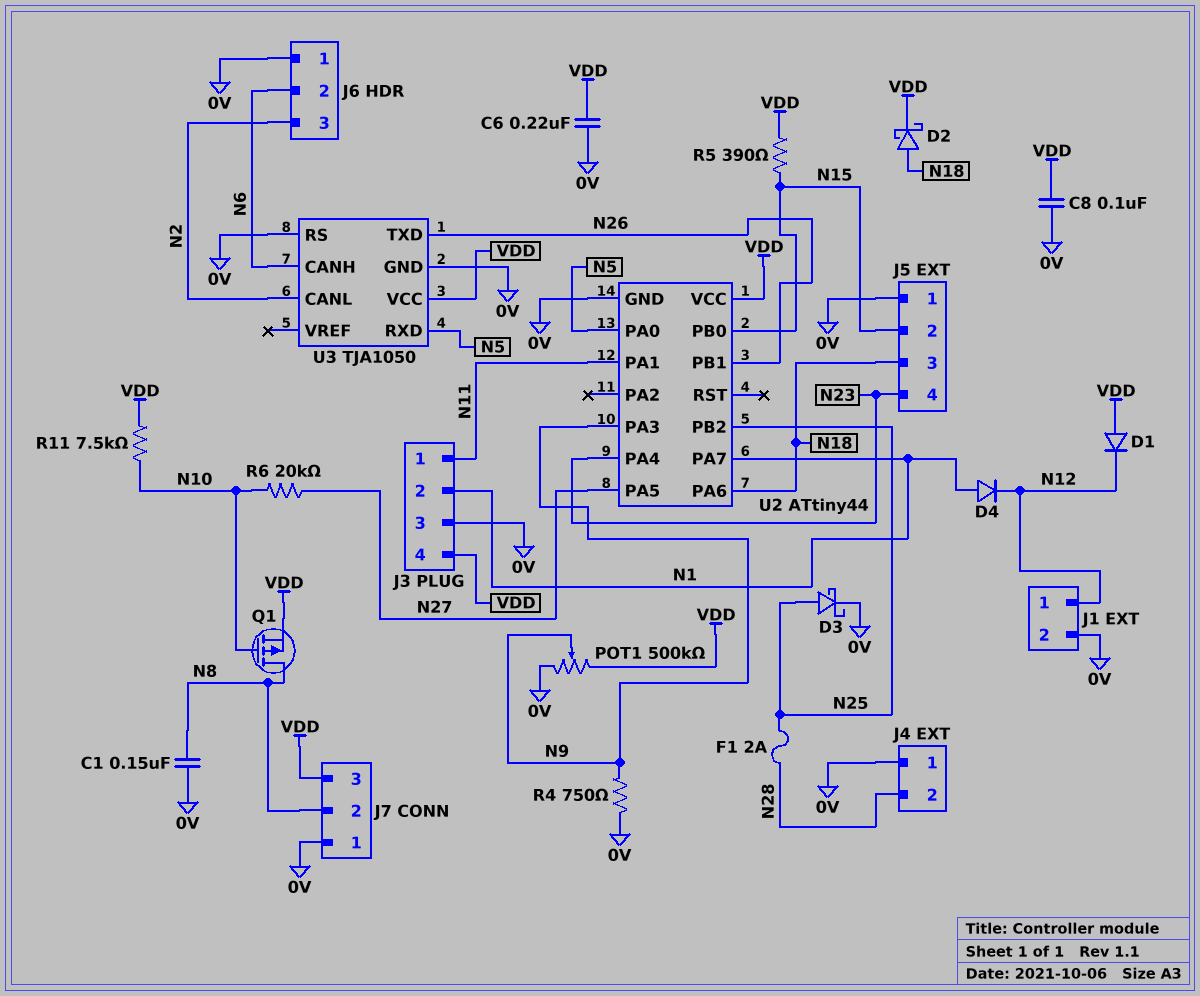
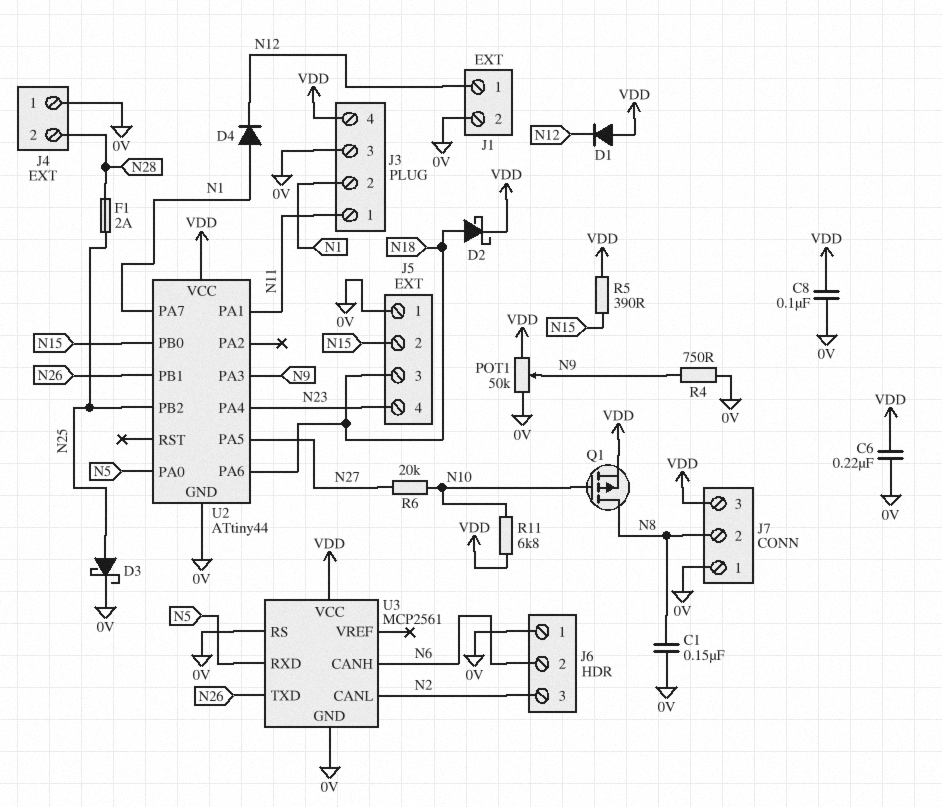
POT1: 500k (0V, VDD, wiper N9) -> 50k (0V, VDD, wiper N9)
R11: 7.5k (N10, VDD) -> 6.8k (N10, VDD)
U3: TJA1050 -> MCP2561

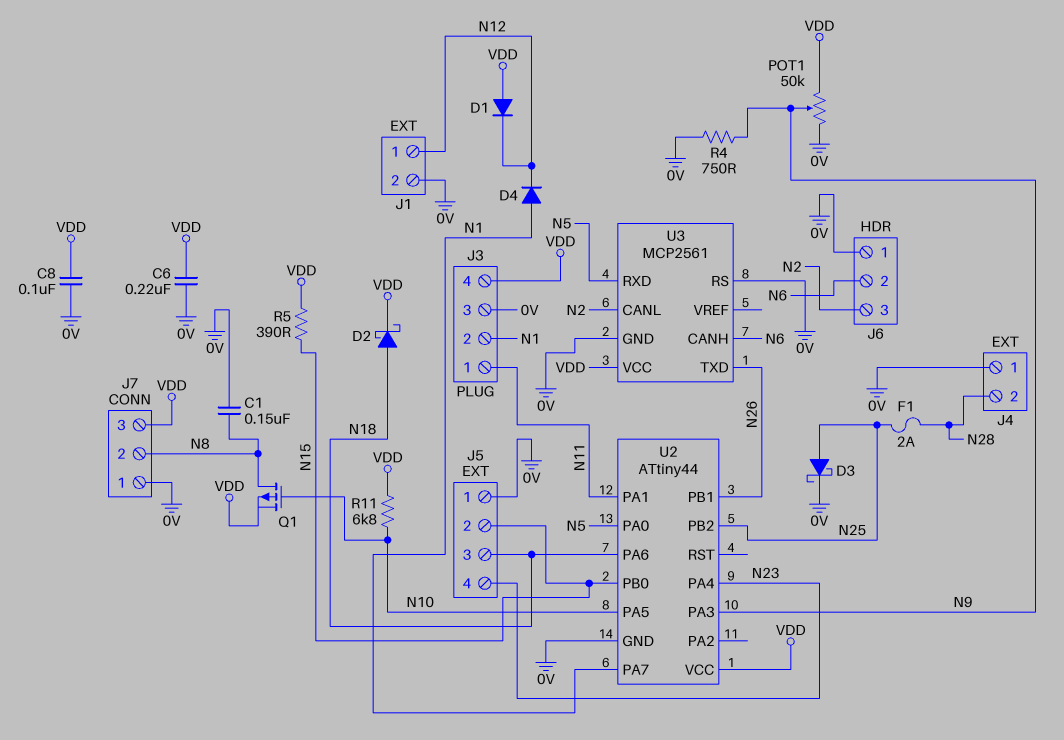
R6: 20k (N10, N27) -> none
U2 pin PA5: N27 -> N10

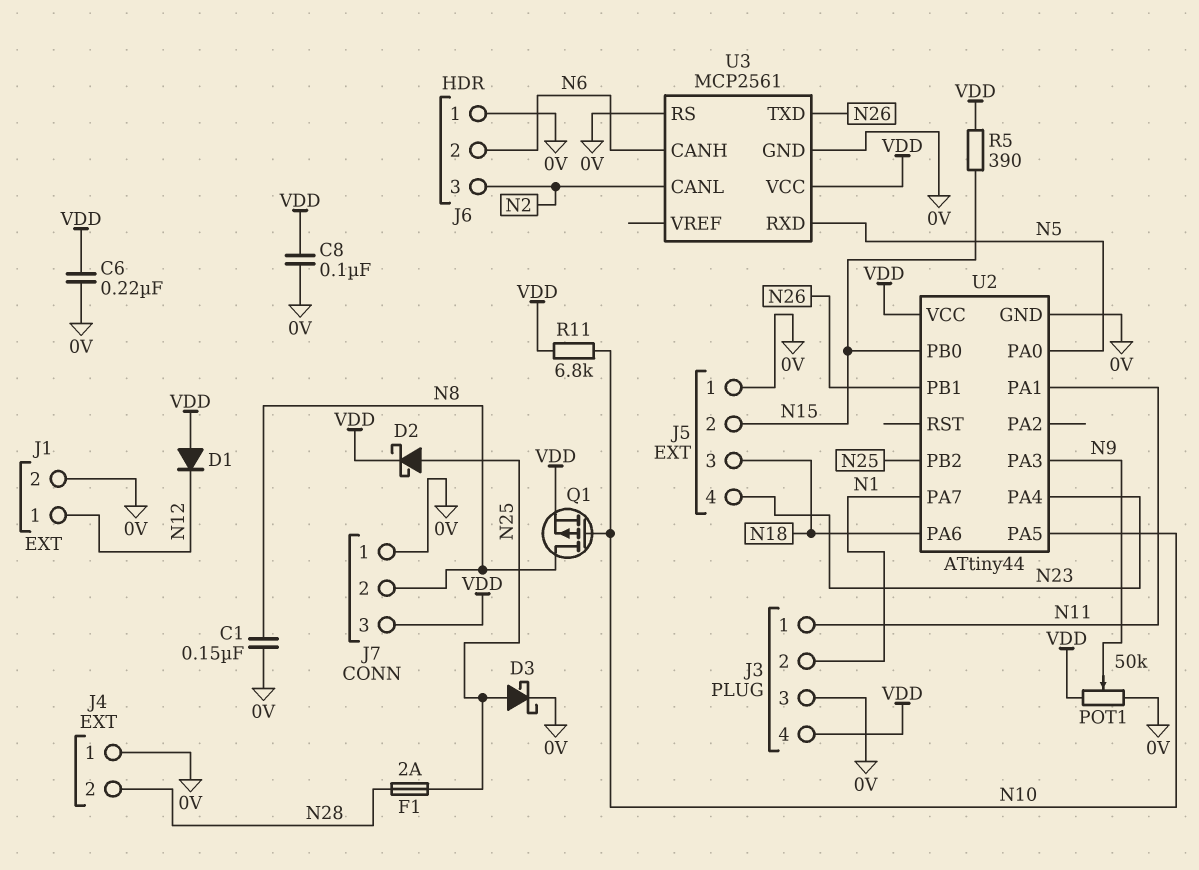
D2: schottky (A N18, K VDD) -> schottky (A N25, K VDD)
D4: diode (A N1, K N12) -> none
R4: 750 (0V, N9) -> none

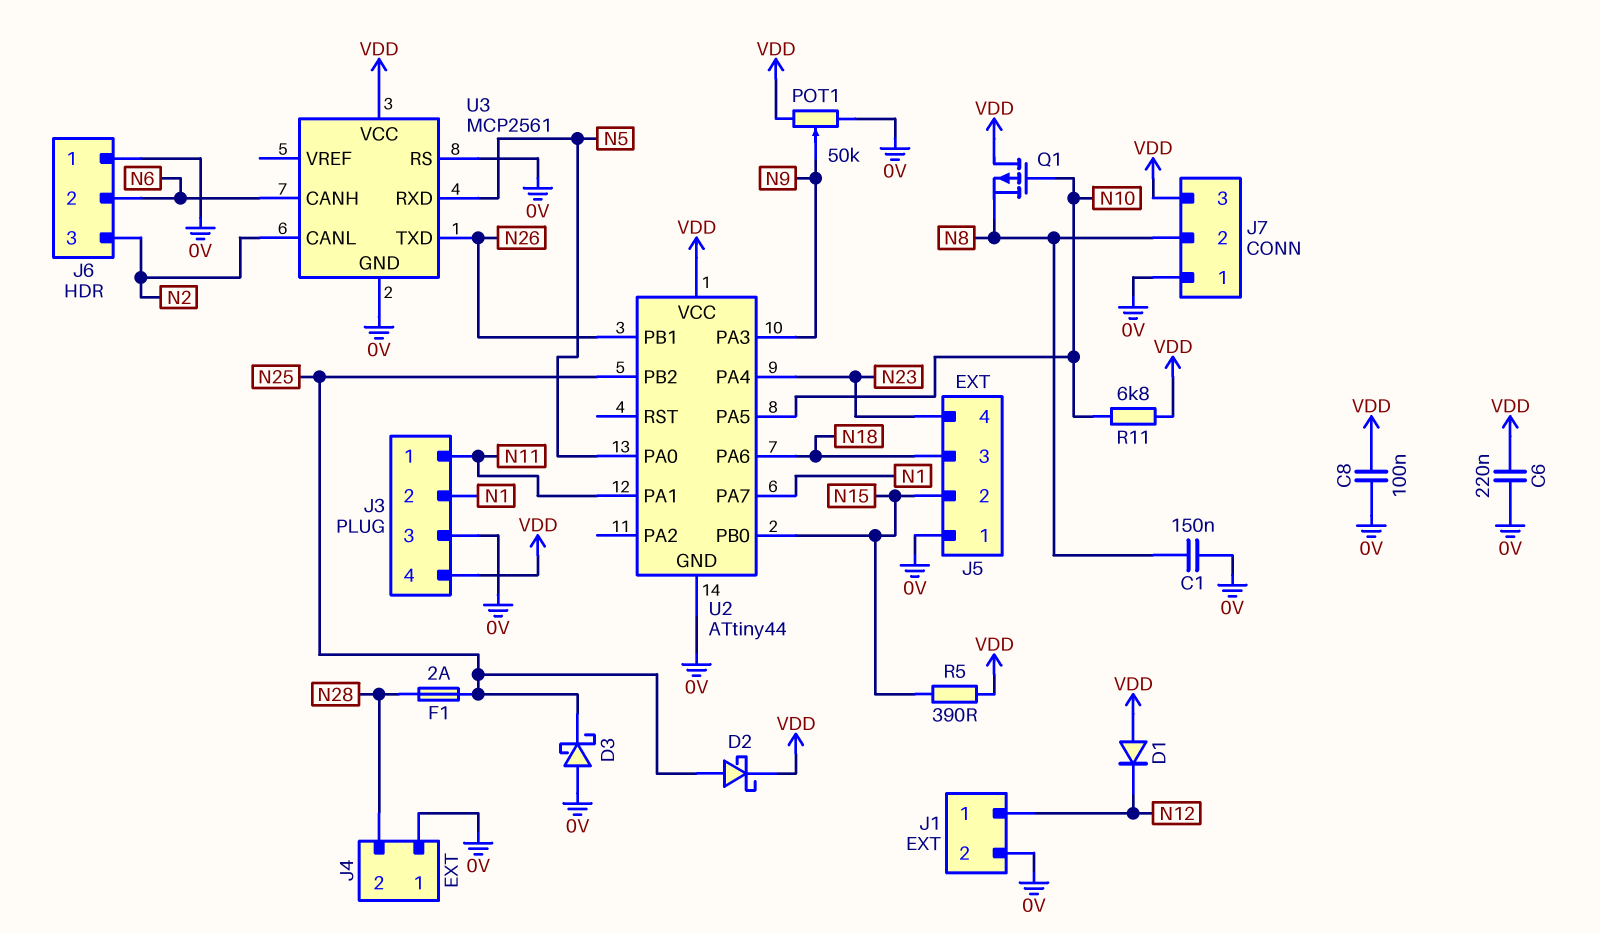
D3: schottky (A N25, K 0V) -> schottky (A 0V, K N25)
Q1: PMOS (G N10, D N8, S VDD) -> PMOS (G N10, D VDD, S N8)

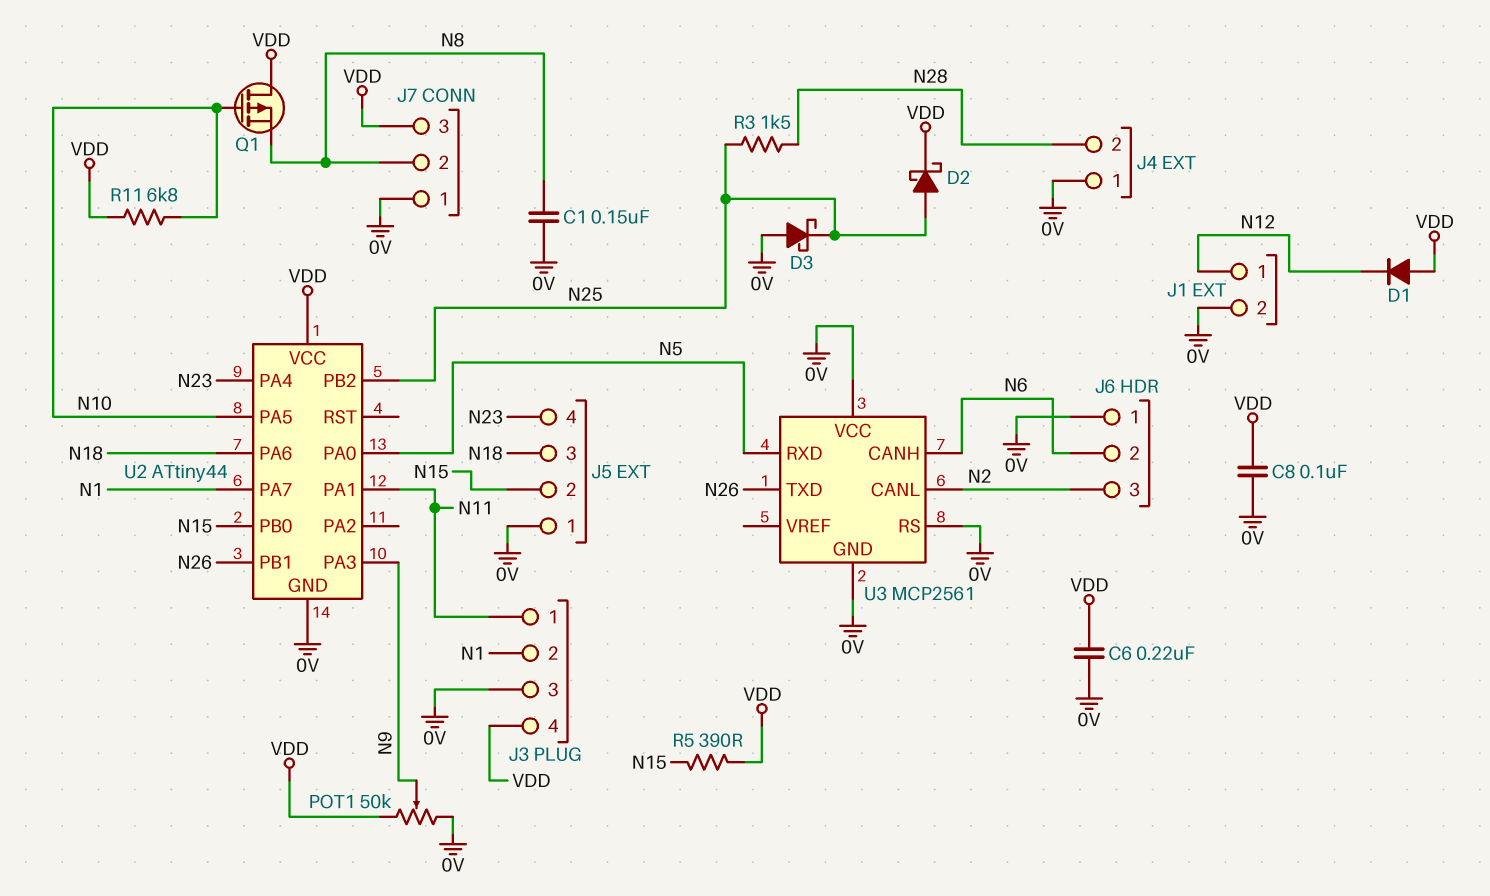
F1: 2A (N25, N28) -> none
R3: none -> 1.5k (N25, N28)
U3 pin VCC: VDD -> 0V

